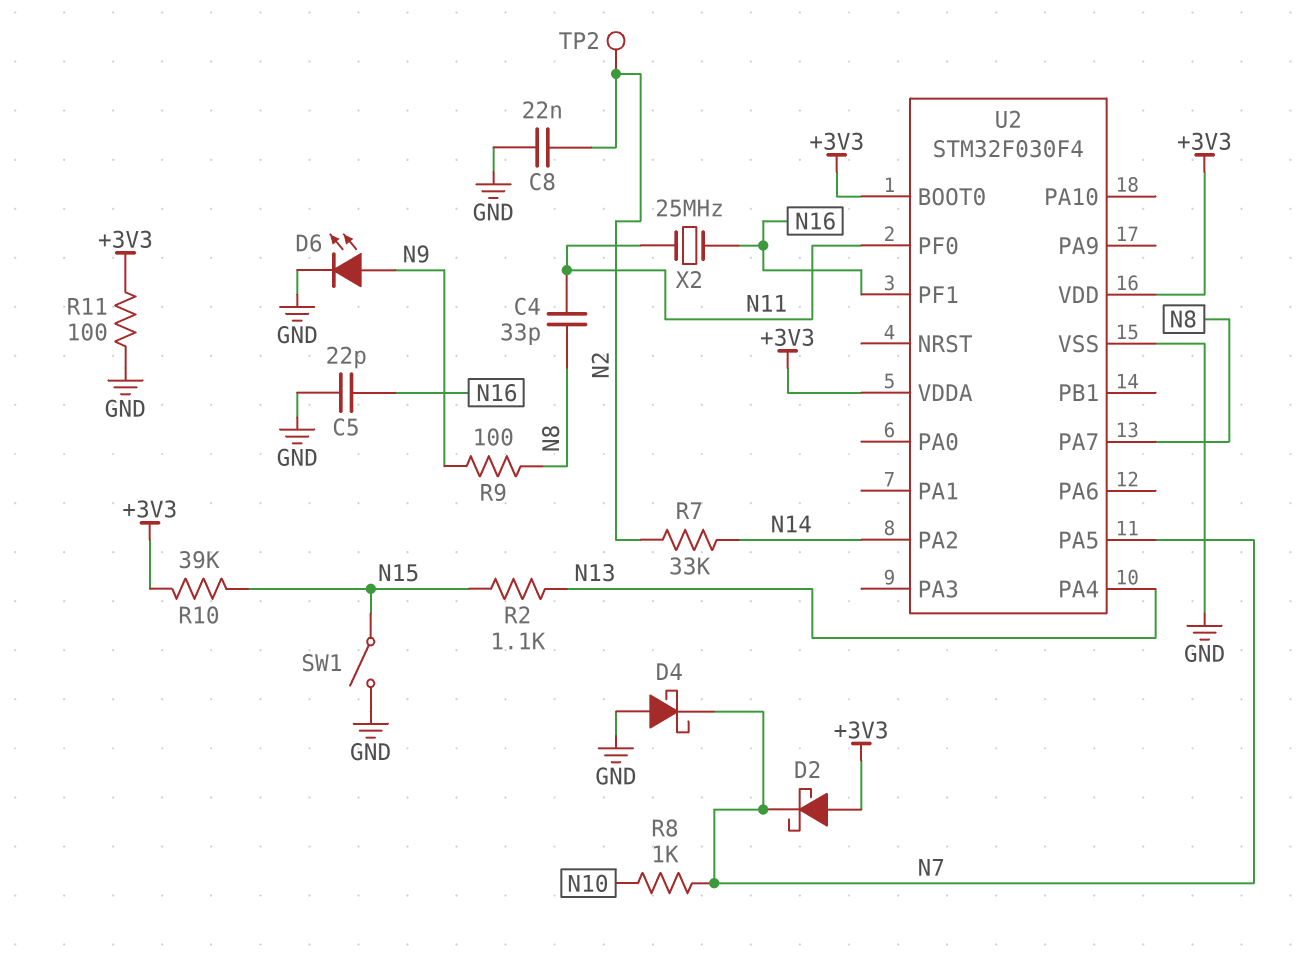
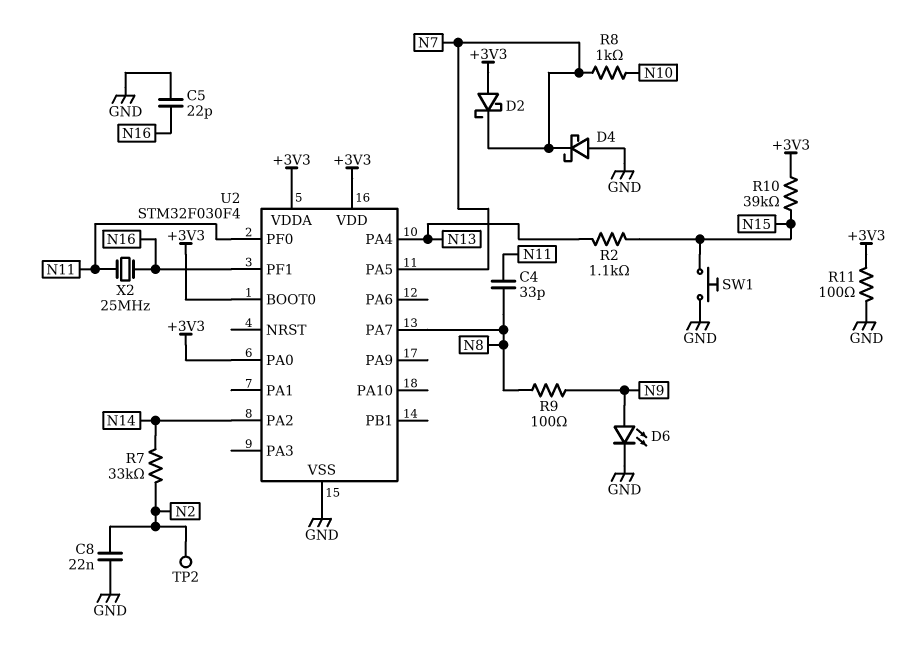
SW1: switch (GND, N15) -> button (GND, N15)
U2 pin PA0: none -> +3V3

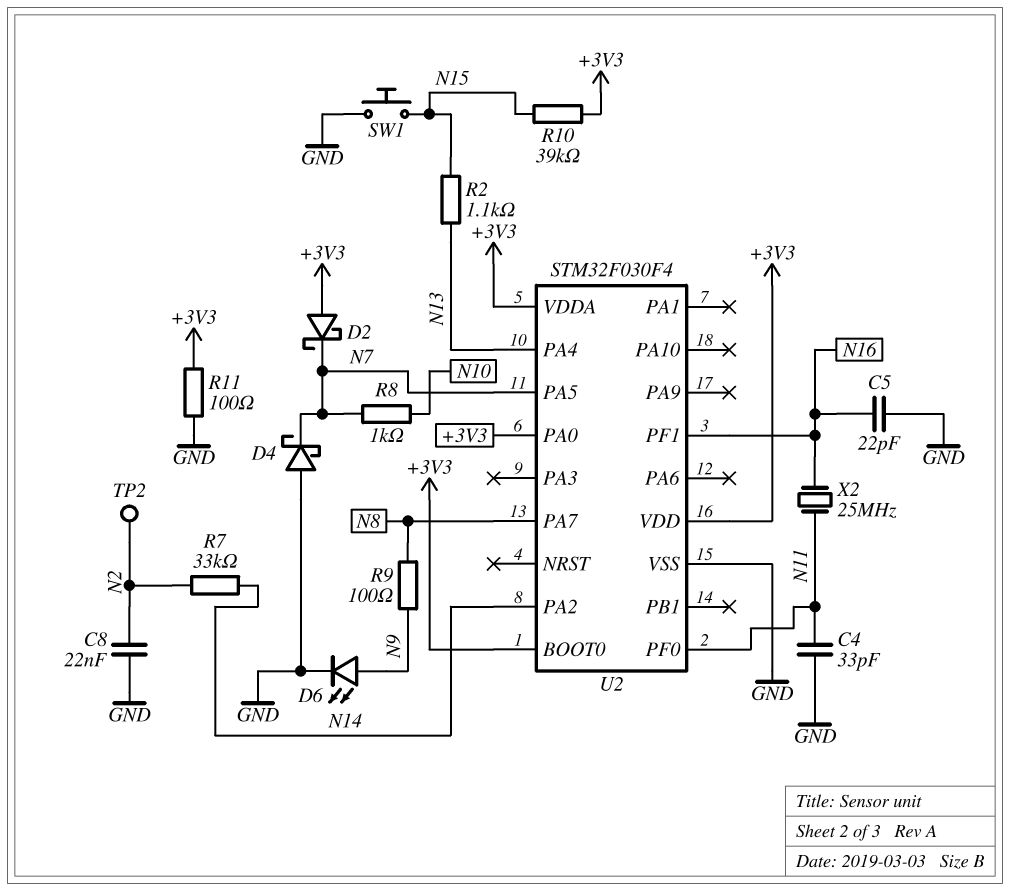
C4: 33pF (N8, N11) -> 33pF (GND, N11)

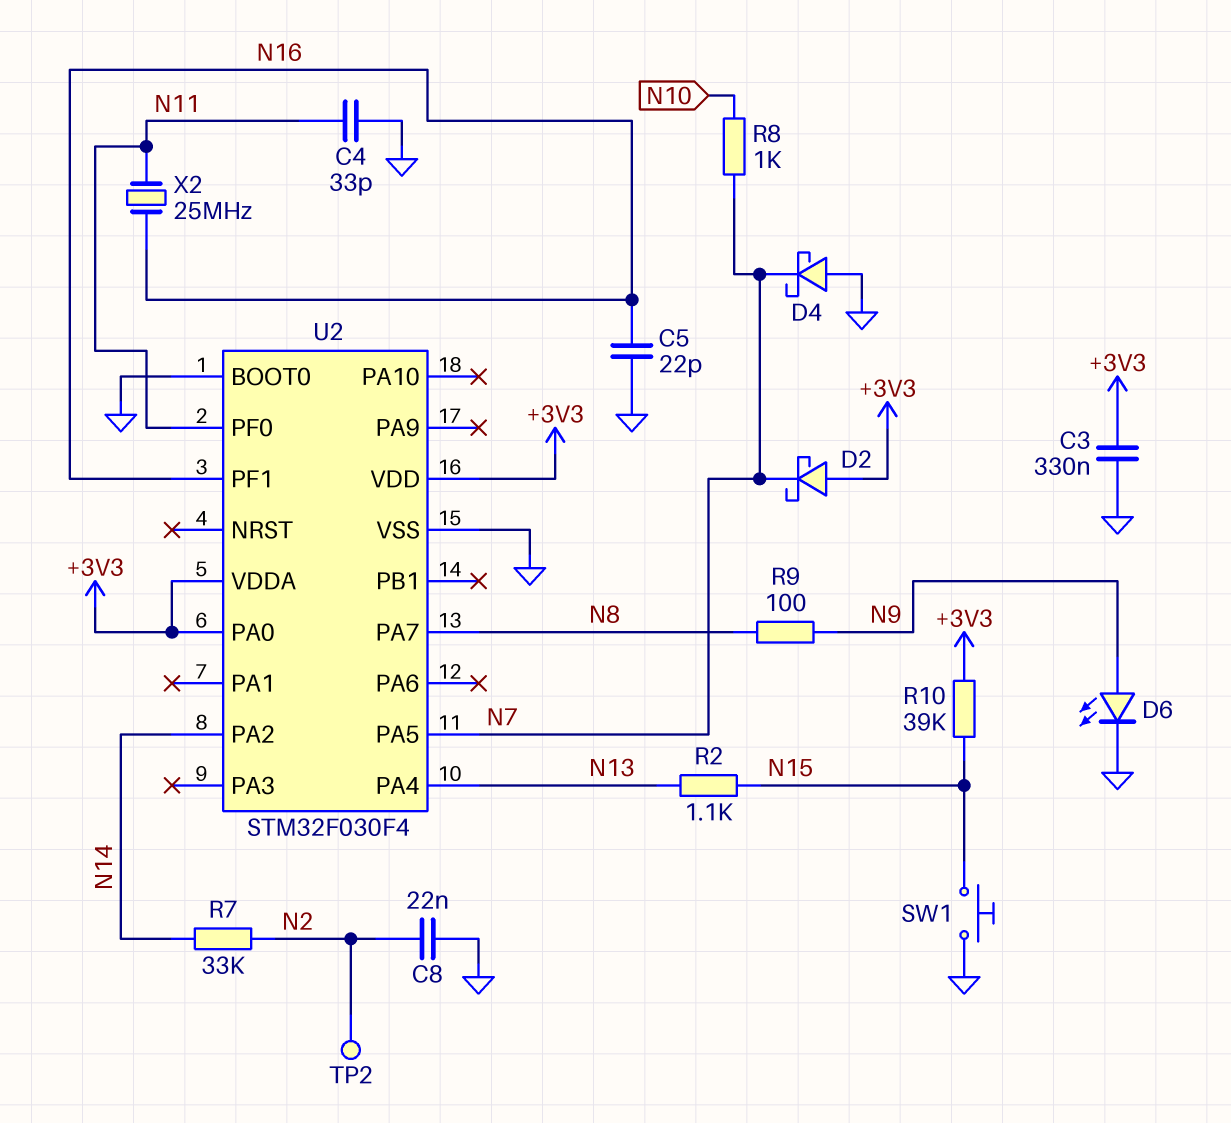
C3: none -> 330nF (+3V3, GND)
R11: 100 (+3V3, GND) -> none
U2 pin BOOT0: +3V3 -> GND

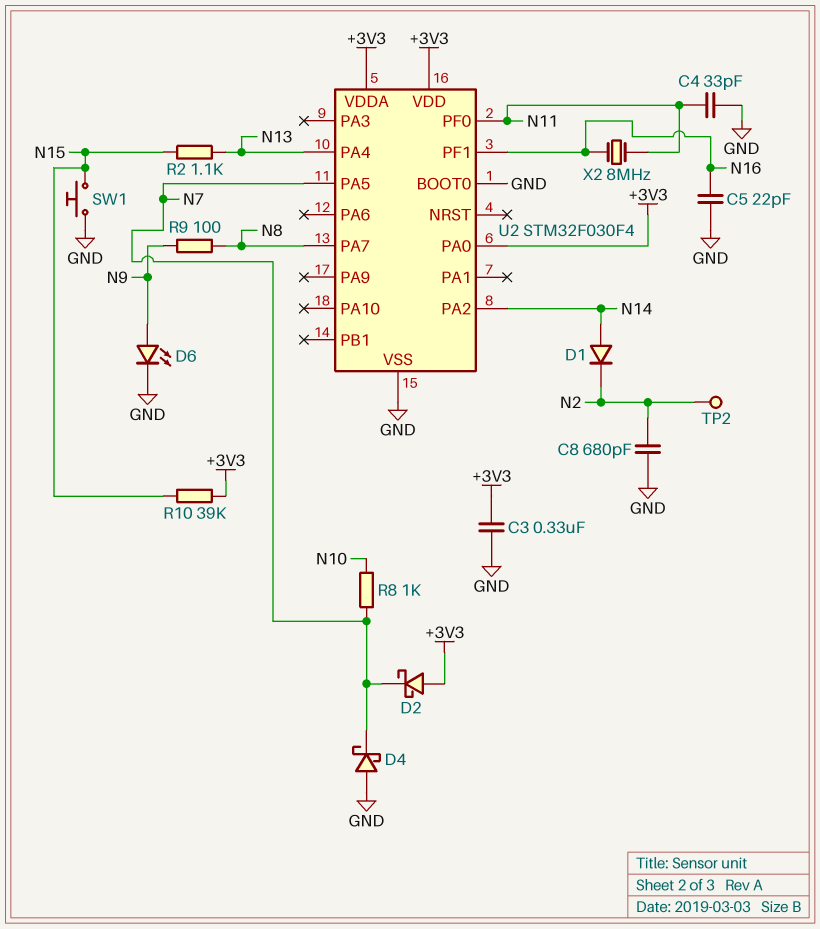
C8: 22nF (GND, N2) -> 680pF (GND, N2)
D1: none -> diode (A N14, K N2)
R7: 33k (N2, N14) -> none
X2: 25MHz (N11, N16) -> 8MHz (N11, N16)

